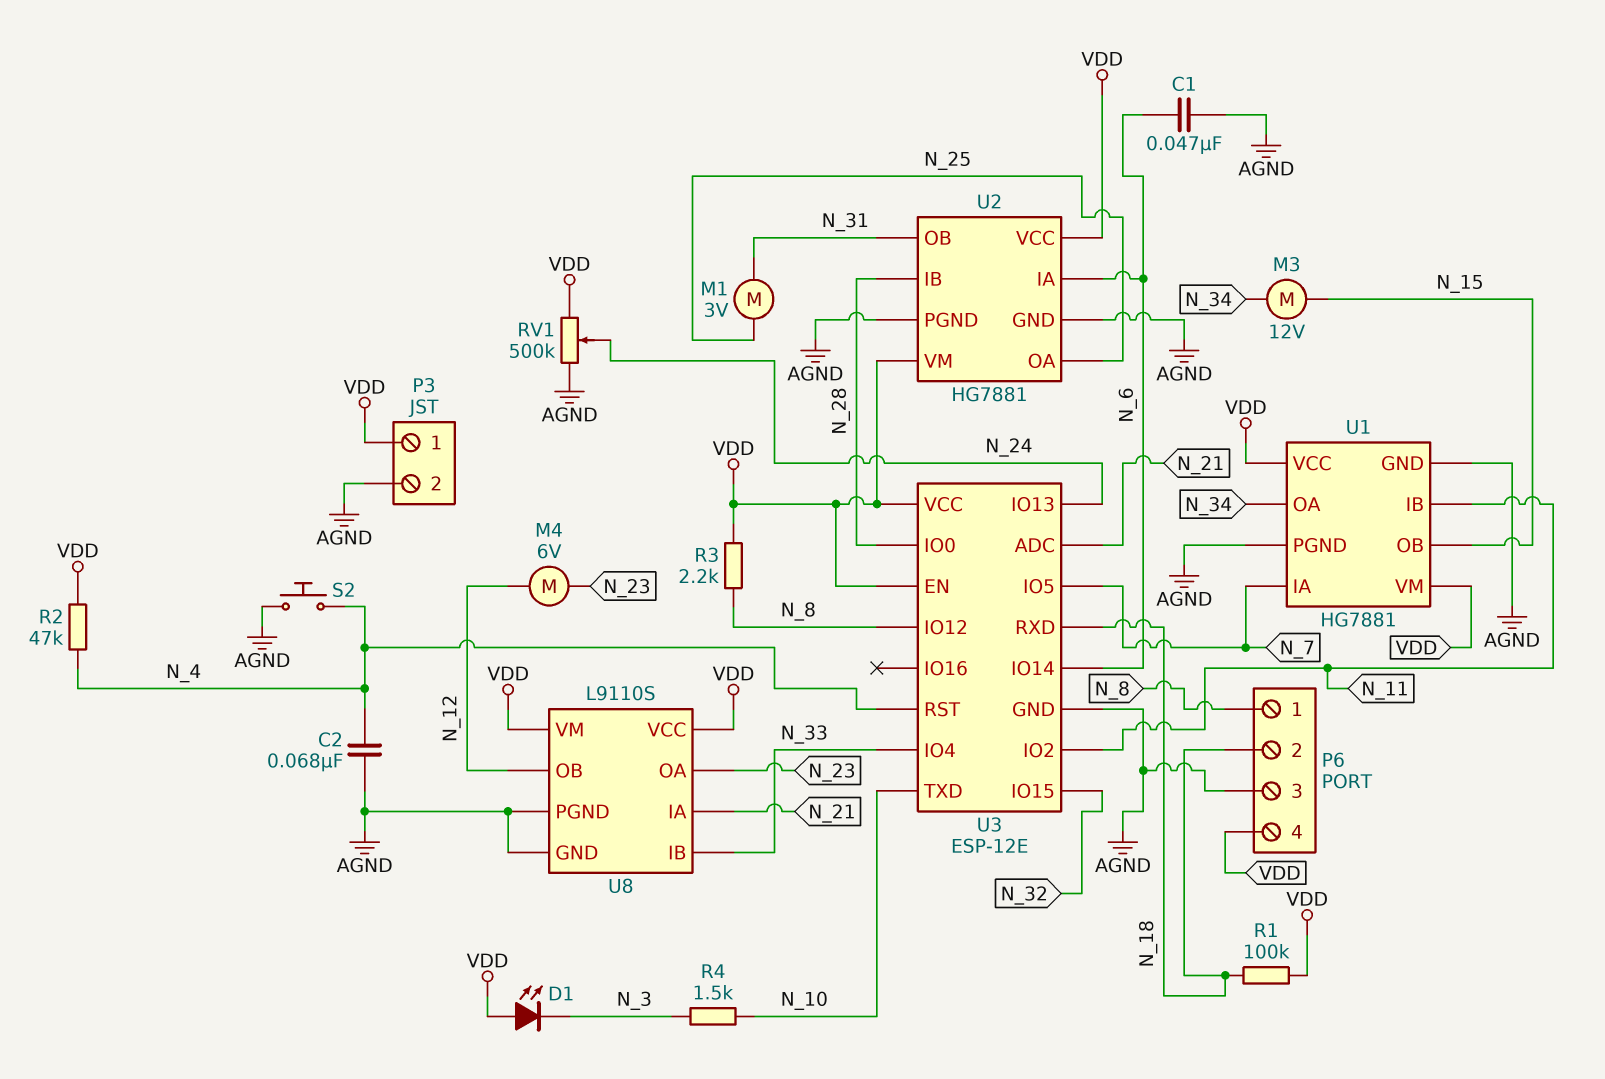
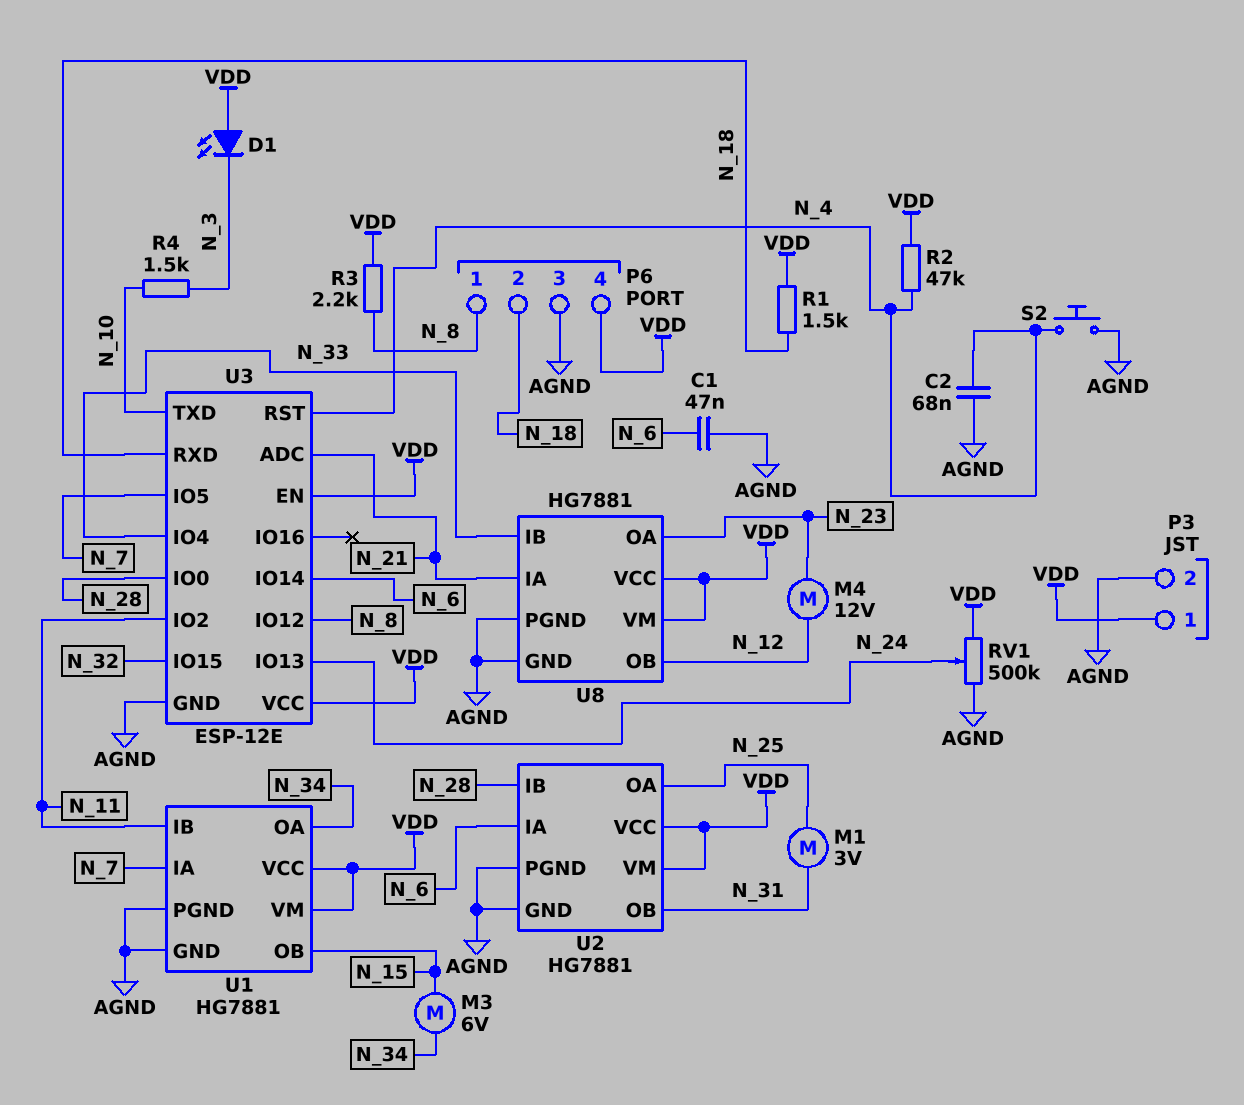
M3: motor 12V (N_15, N_34) -> motor 6V (N_15, N_34)
M4: motor 6V (N_12, N_23) -> motor 12V (N_12, N_23)
R1: 100k (N_18, VDD) -> 1.5k (N_18, VDD)
U8: L9110S -> HG7881

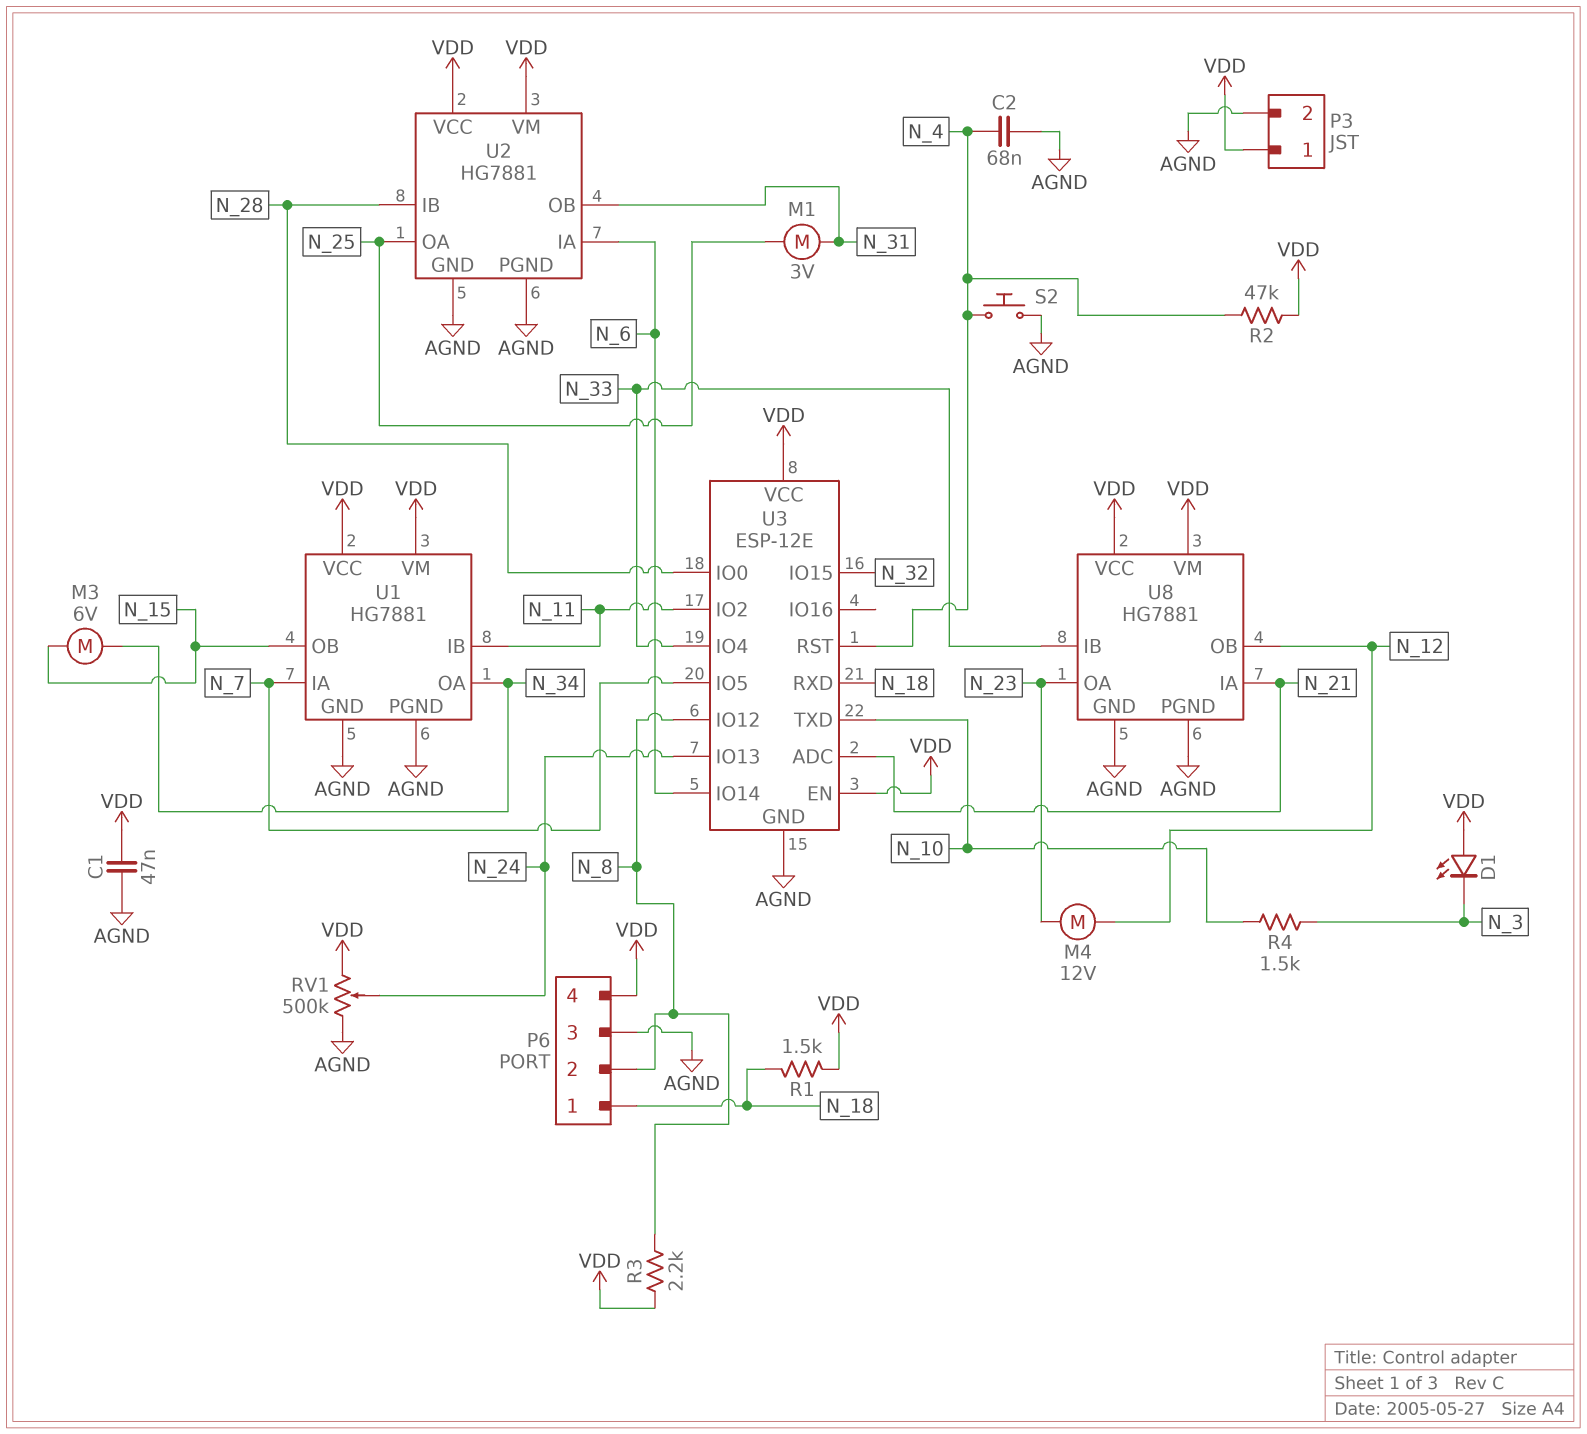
C1: 47nF (AGND, N_6) -> 47nF (AGND, VDD)
P6 pin 1: N_8 -> N_18
P6 pin 2: N_18 -> N_8

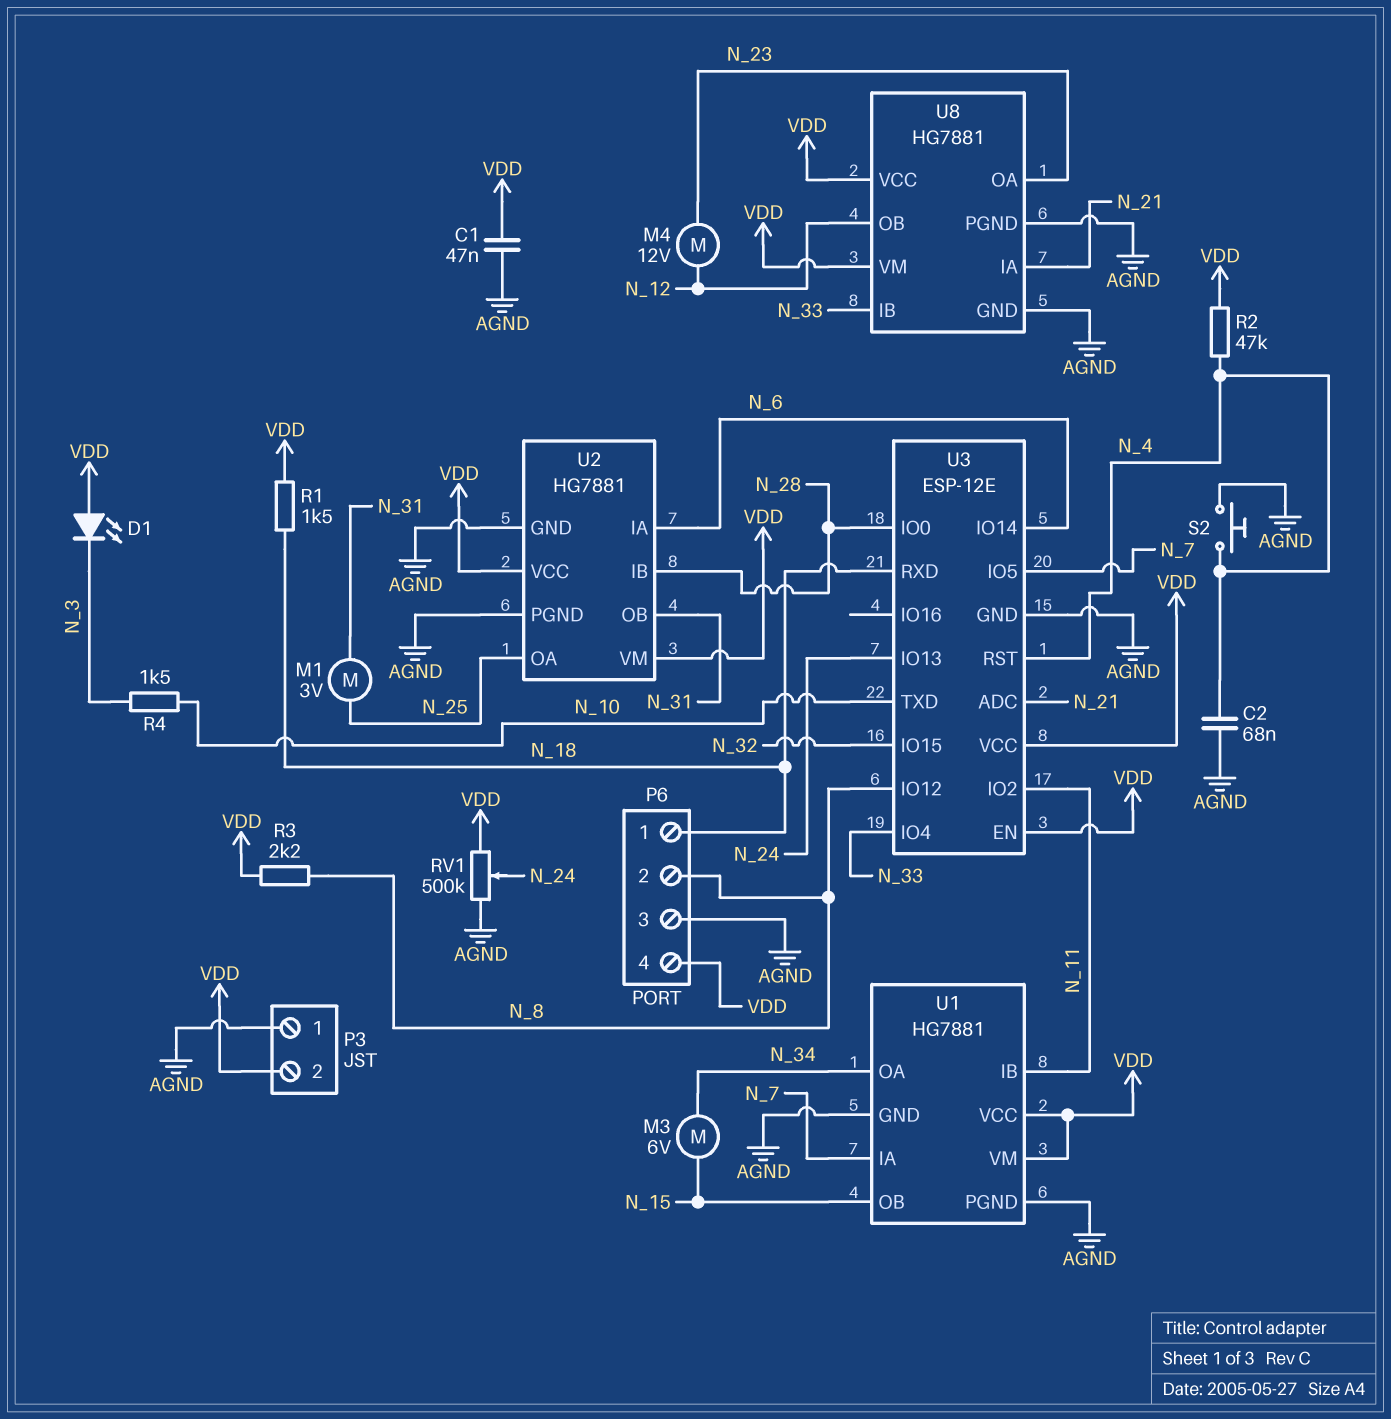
P3 pin 1: VDD -> AGND
P3 pin 2: AGND -> VDD

